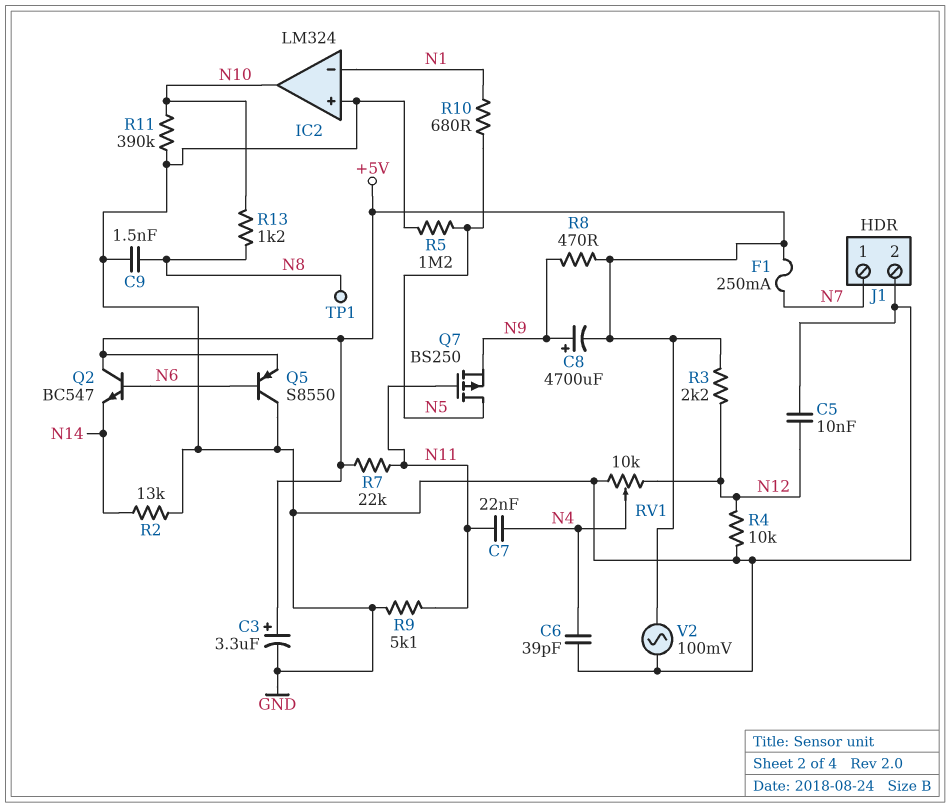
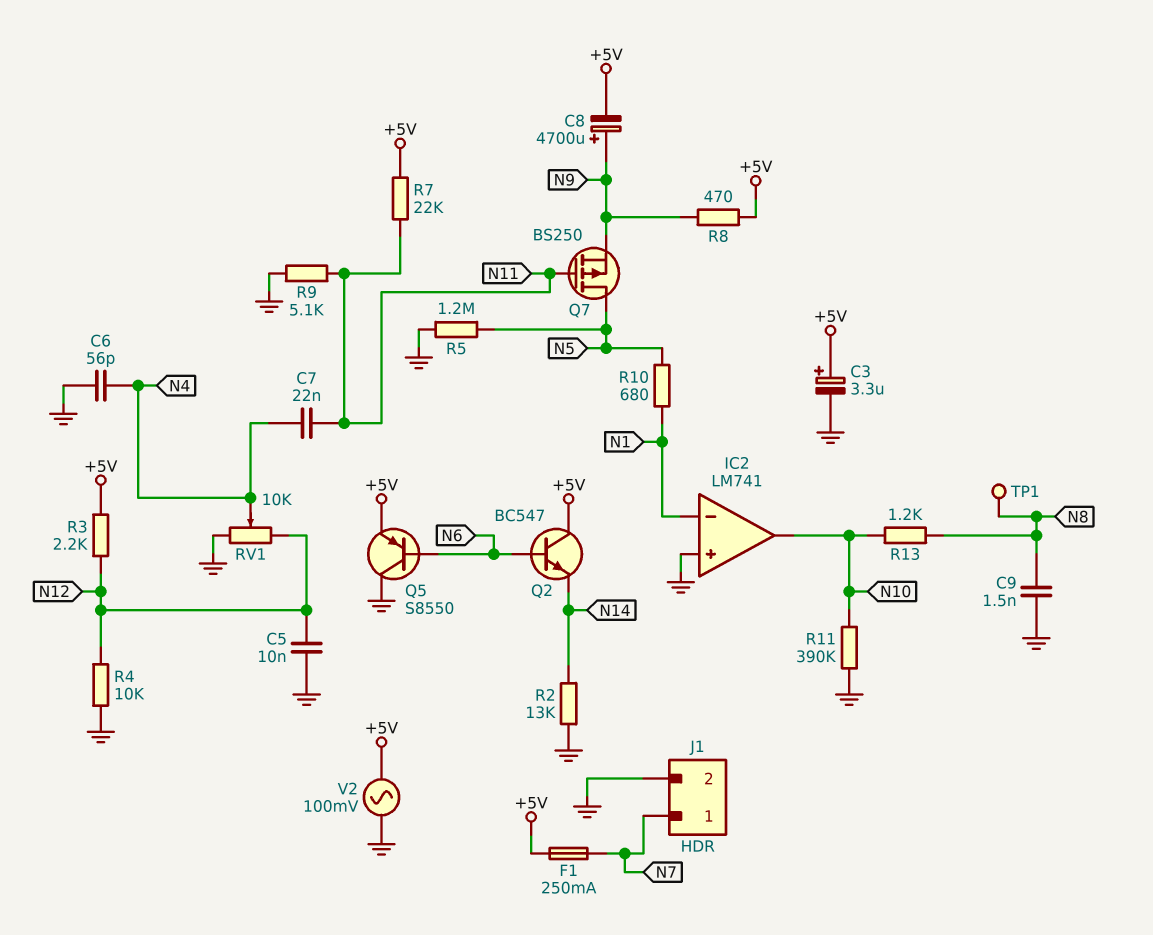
C6: 39pF (GND, N4) -> 56pF (GND, N4)
IC2: LM324 -> LM741

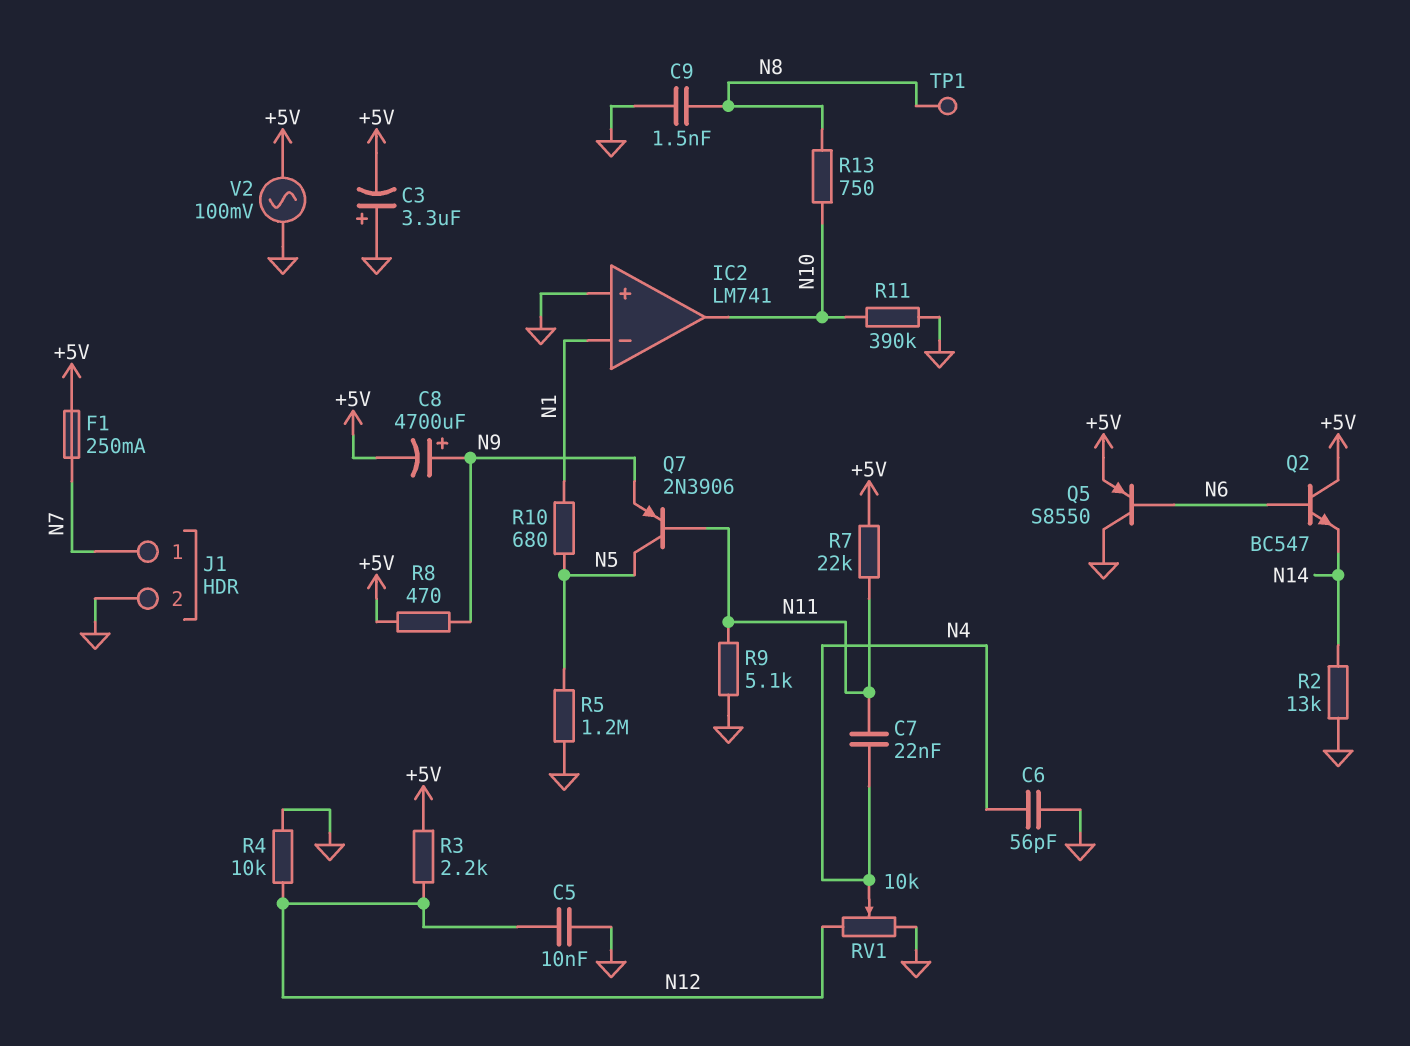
C3: 3.3uF (plus +5V, minus GND) -> 3.3uF (plus GND, minus +5V)
Q7: PMOS BS250 (G N11, D N5, S N9) -> PNP 2N3906 (B N11, C N5, E N9)
R13: 1.2k (N8, N10) -> 750 (N8, N10)

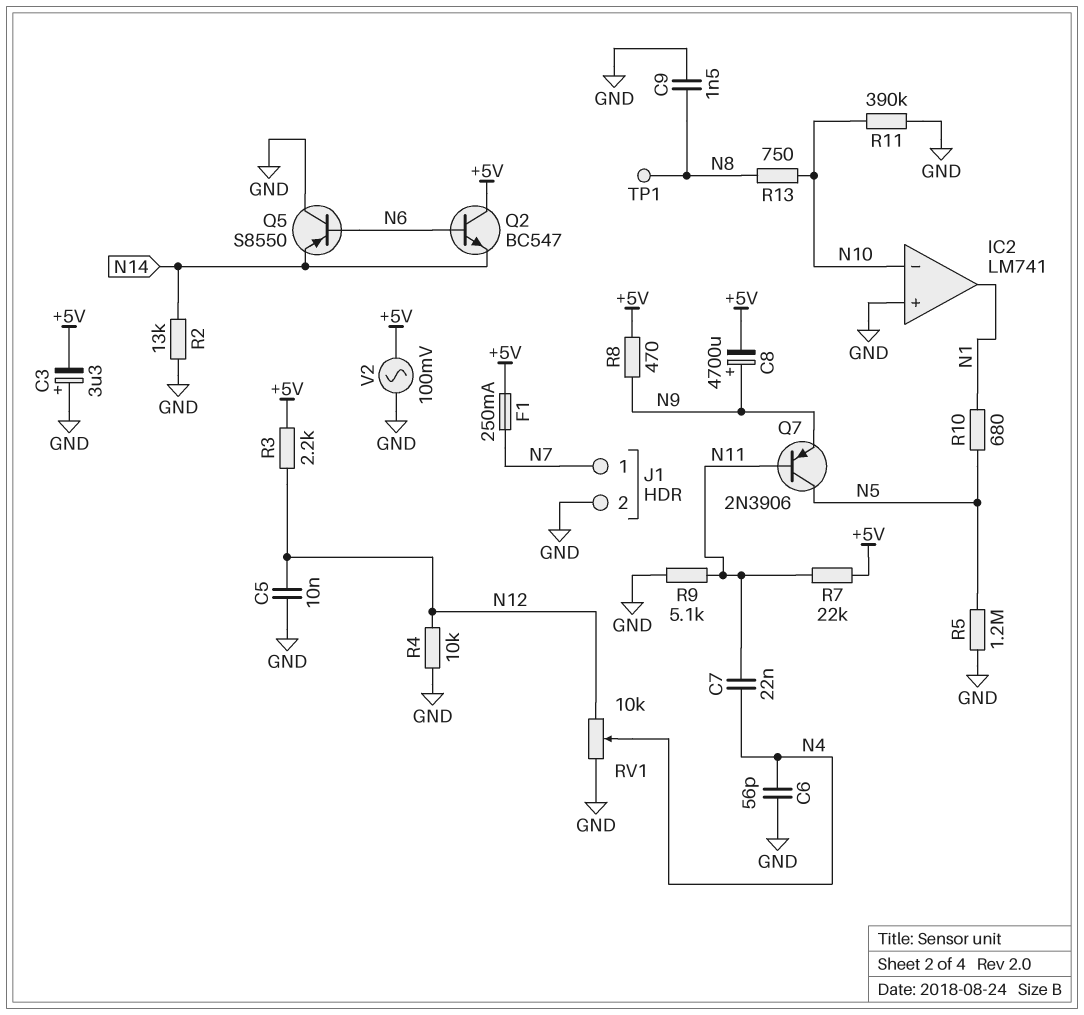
IC2 pin in-: N1 -> N10
IC2 pin out: N10 -> N1
Q5: PNP S8550 (B N6, C GND, E +5V) -> PNP S8550 (B N6, C GND, E N14)

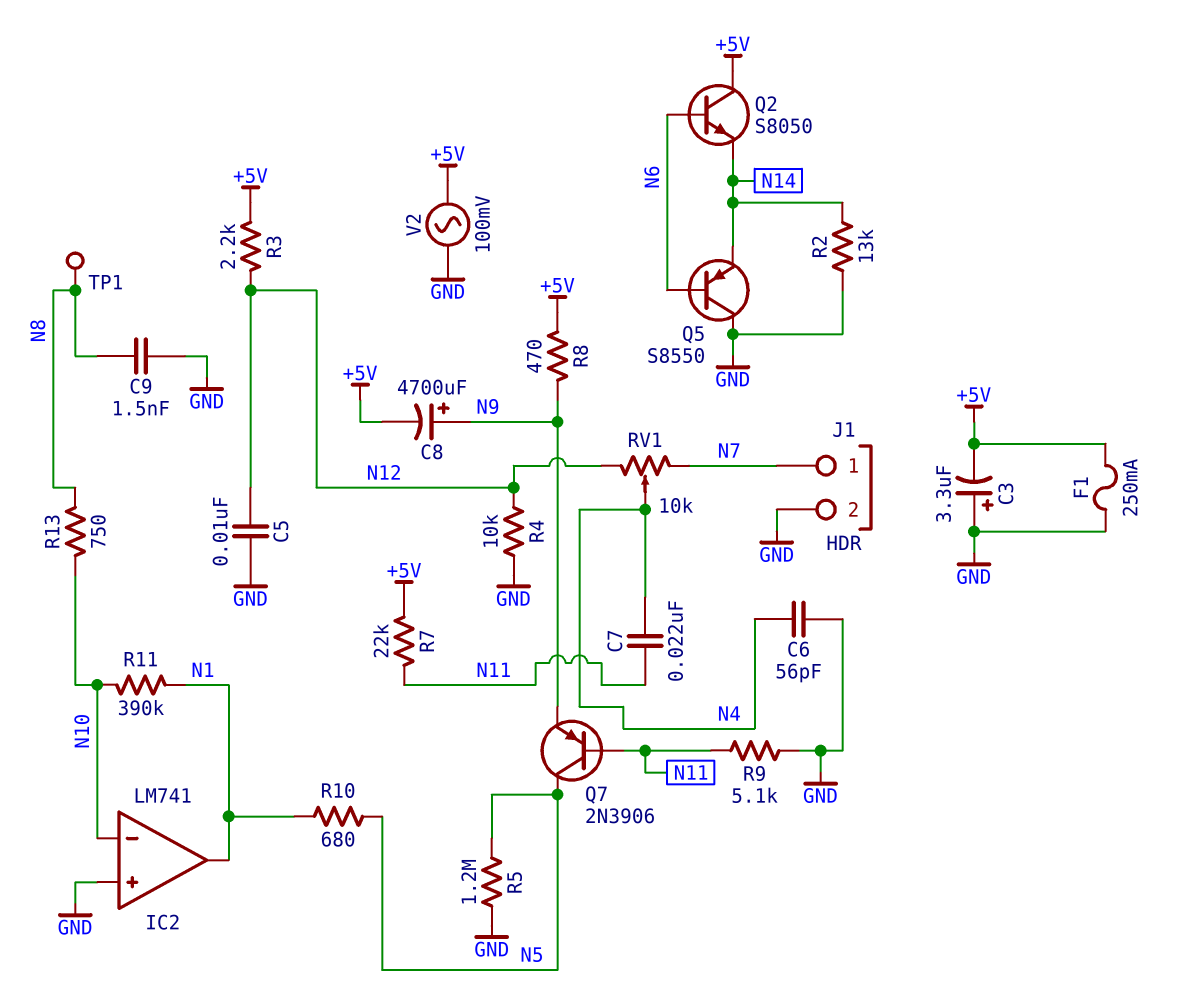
F1: 250mA (+5V, N7) -> 250mA (+5V, GND)
Q2: NPN BC547 (B N6, C +5V, E N14) -> NPN S8050 (B N6, C +5V, E N14)
R11: 390k (GND, N10) -> 390k (N1, N10)
RV1: 10k (GND, N12, wiper N4) -> 10k (N7, N12, wiper N4)

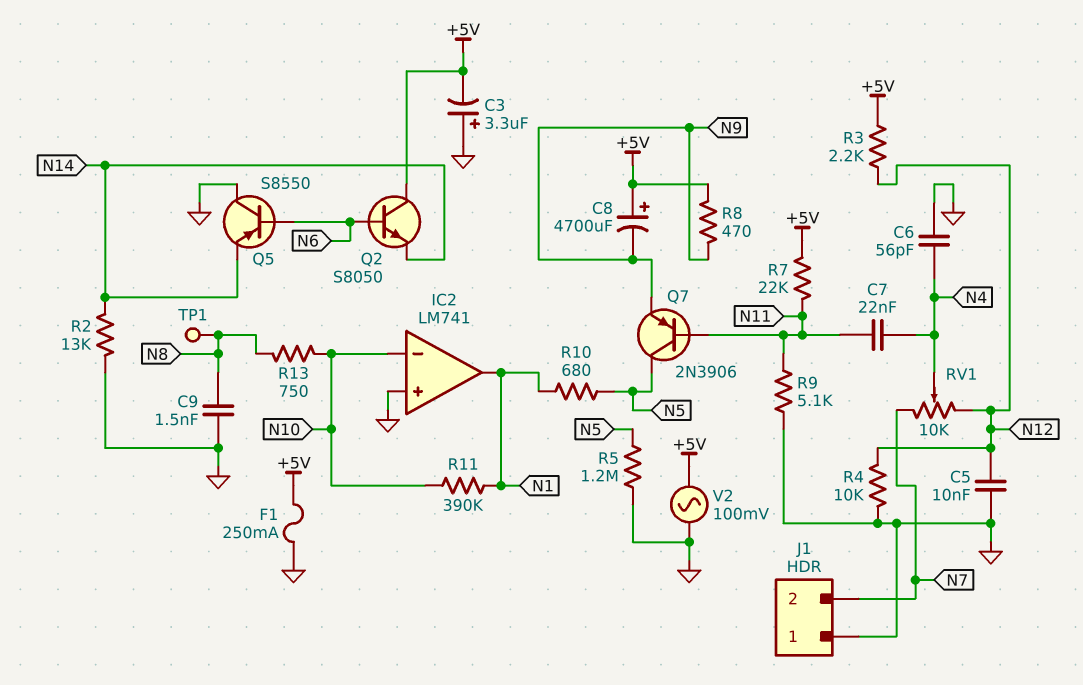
C8: 4700uF (plus N9, minus +5V) -> 4700uF (plus +5V, minus N9)
J1 pin 1: N7 -> GND
J1 pin 2: GND -> N7

